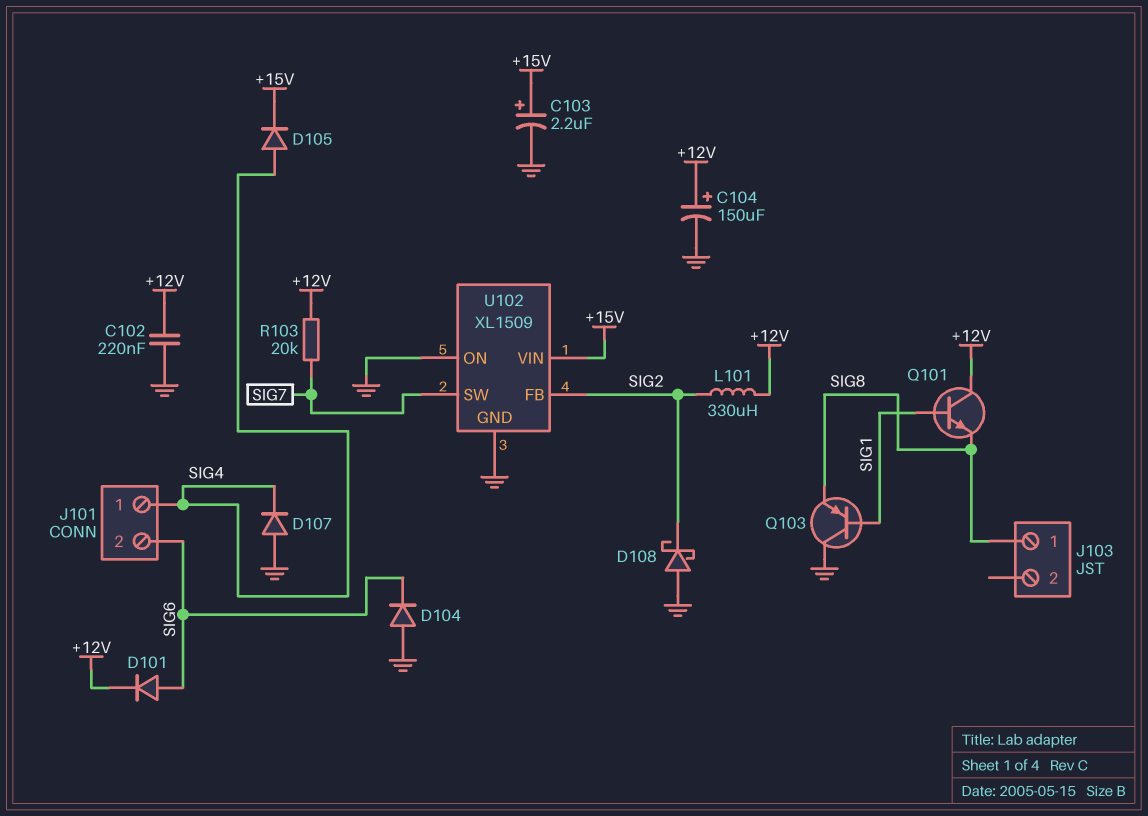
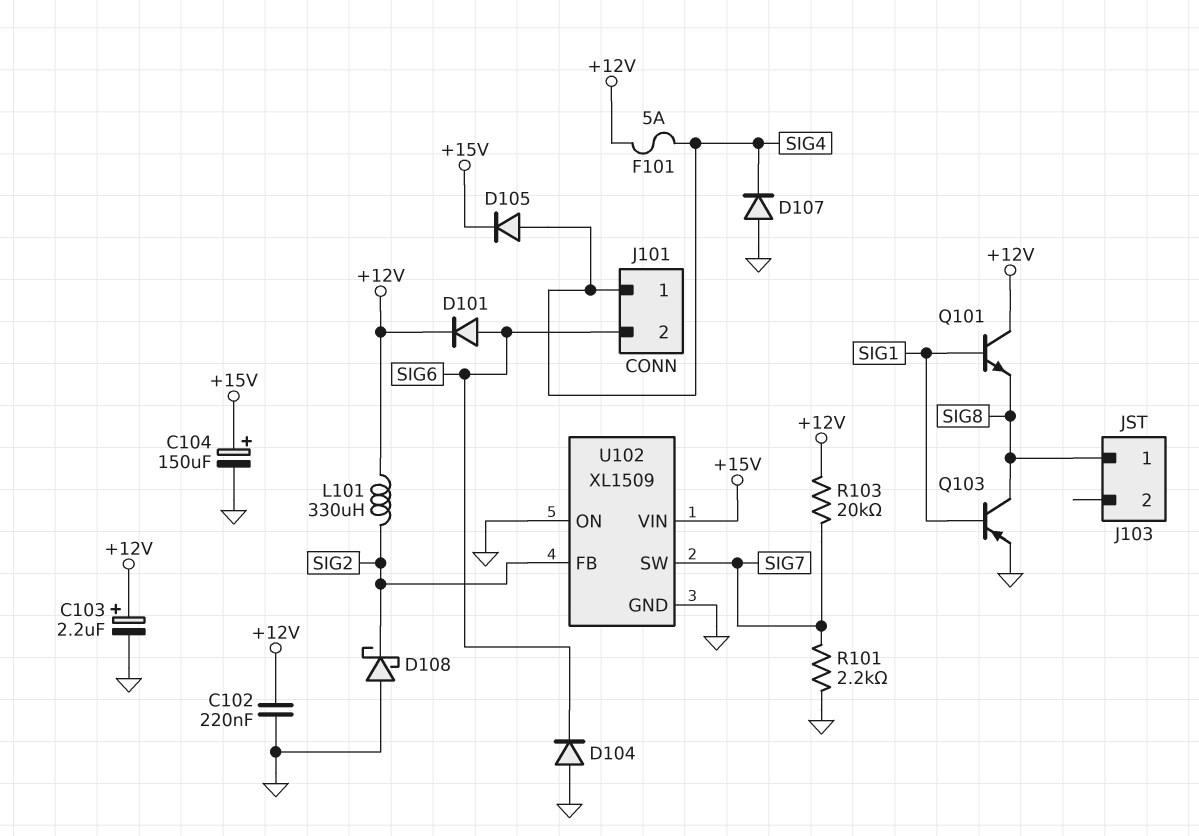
C103: 2.2uF (plus +15V, minus GND) -> 2.2uF (plus +12V, minus GND)
C104: 150uF (plus +12V, minus GND) -> 150uF (plus +15V, minus GND)
F101: none -> 5A (+12V, SIG4)
Q103: PNP (B SIG1, C GND, E SIG8) -> PNP (B SIG1, C SIG8, E GND)
R101: none -> 2.2k (GND, SIG7)

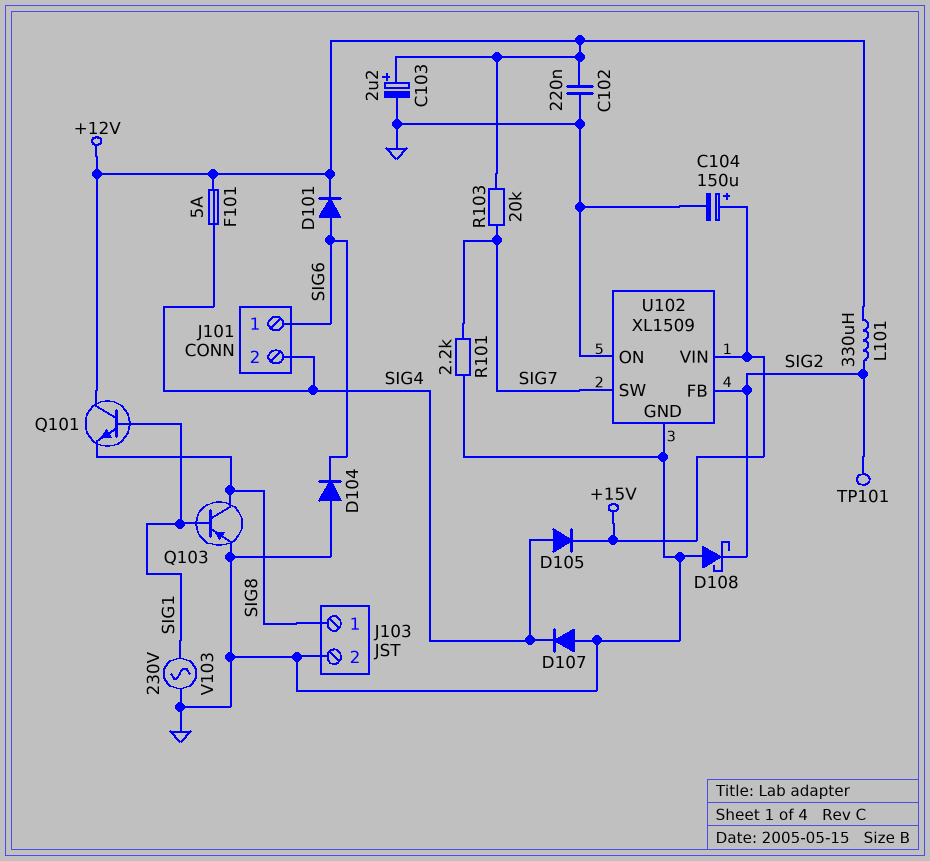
J101 pin 1: SIG4 -> SIG6
J101 pin 2: SIG6 -> SIG4
J103 pin 2: none -> GND
TP101: none -> test point (SIG2)
V103: none -> AC 230V (GND, SIG1)

